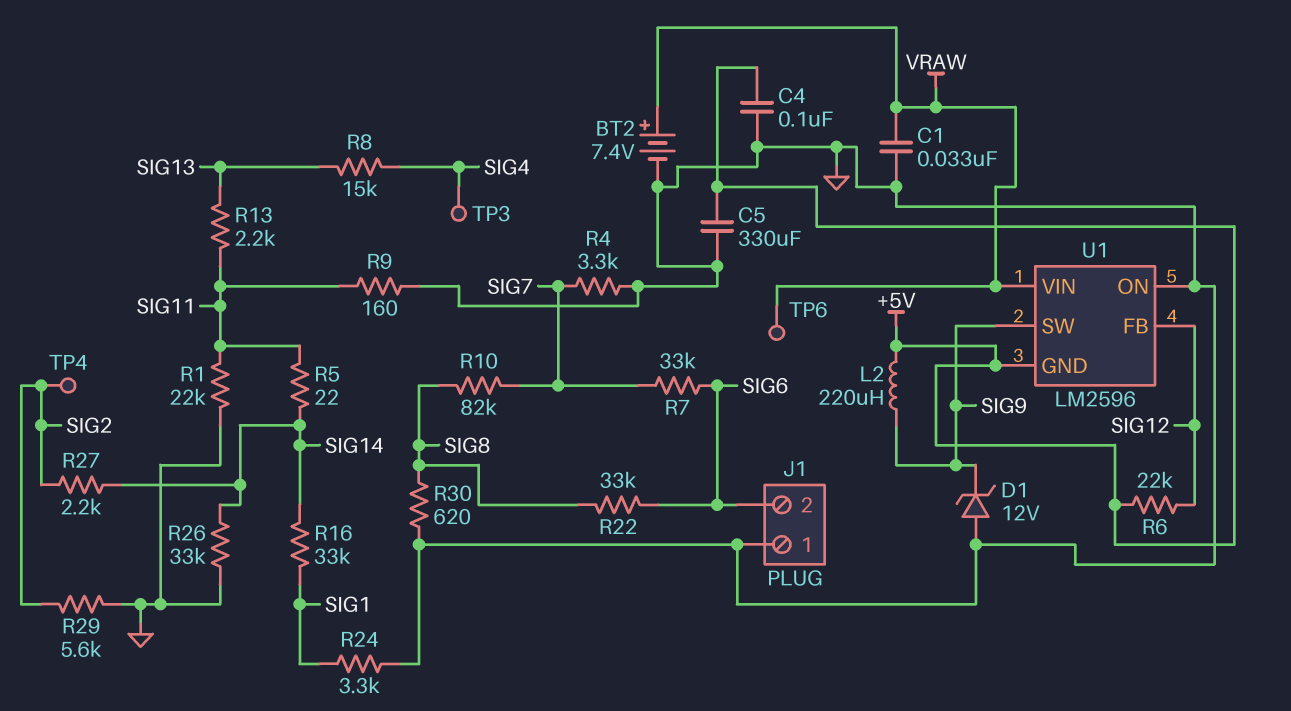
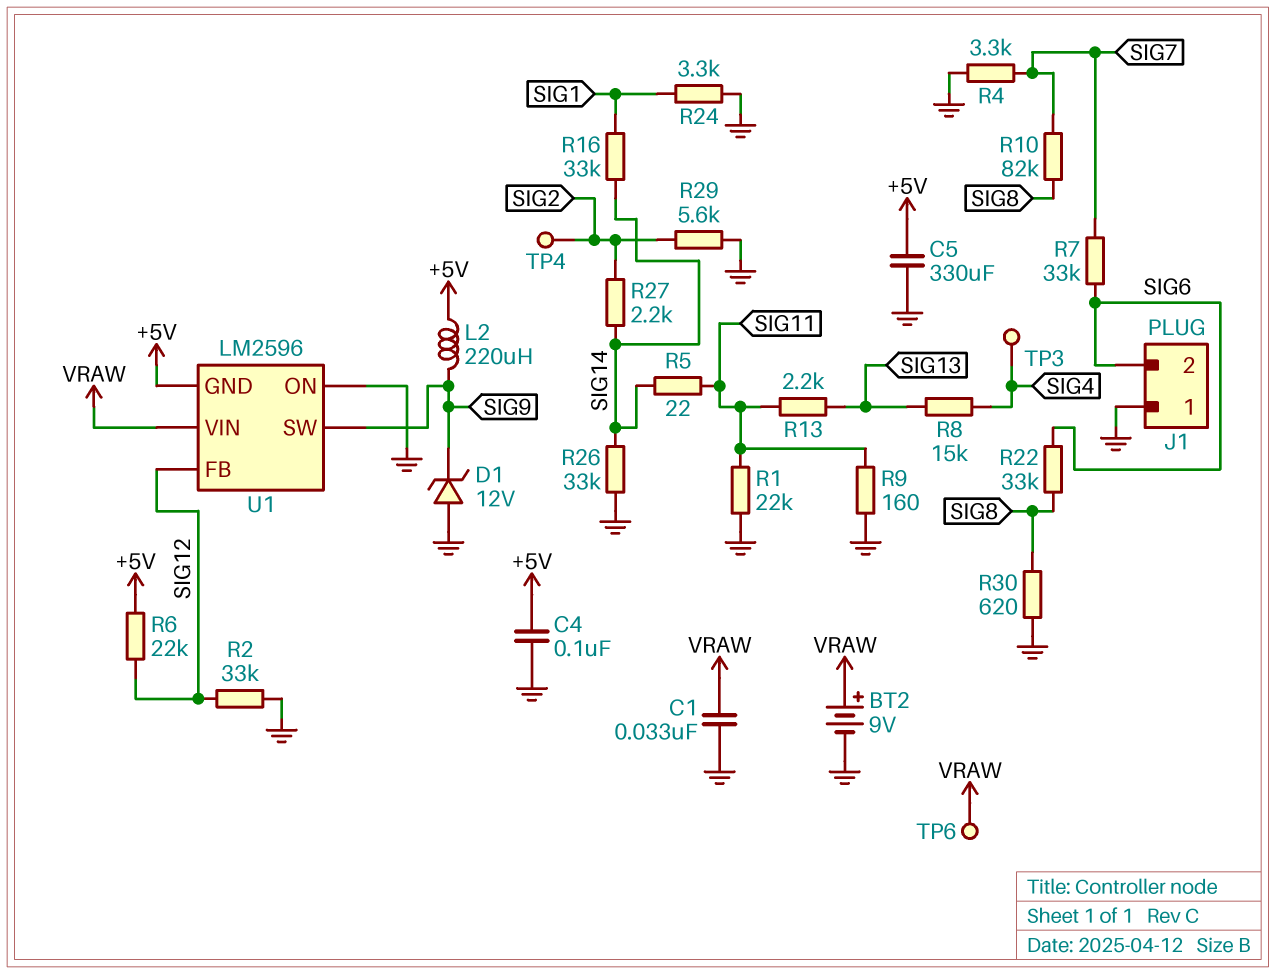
BT2: 7.4V (plus VRAW, minus GND) -> 9V (plus VRAW, minus GND)
R2: none -> 33k (GND, SIG12)

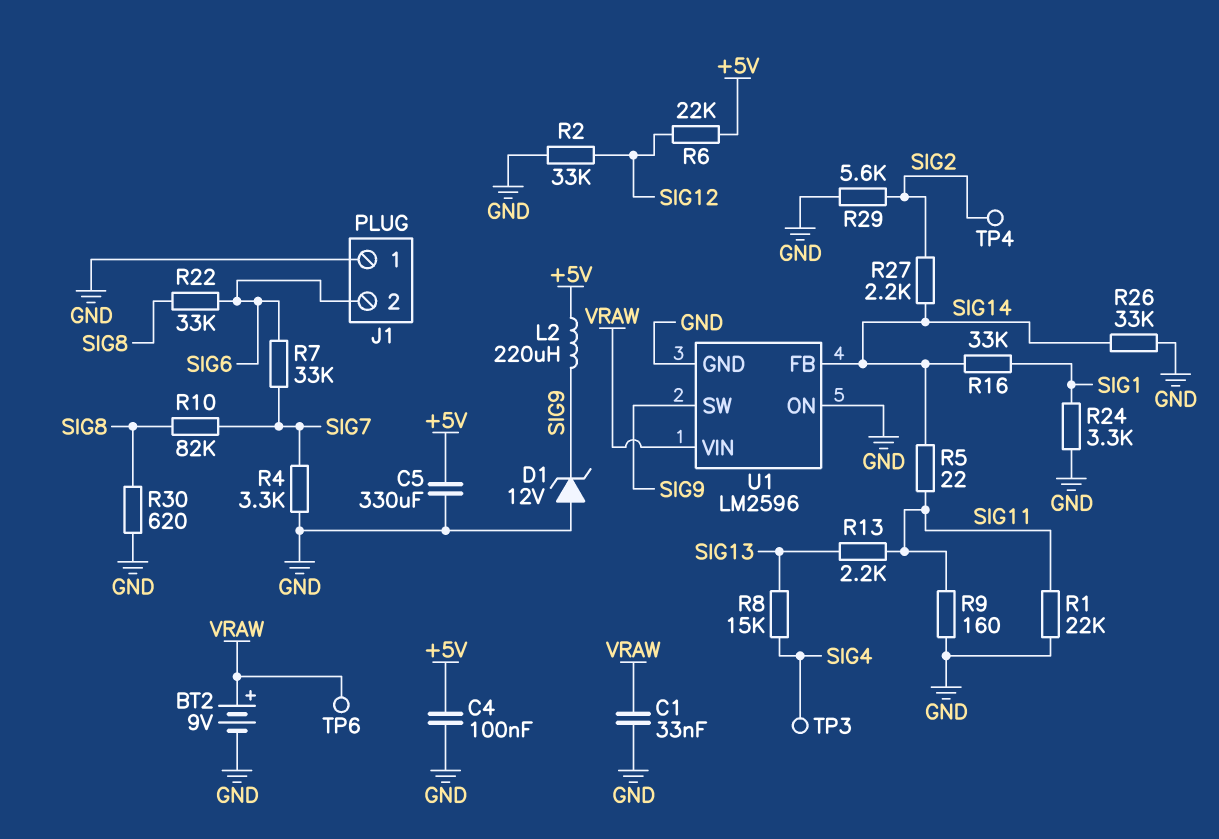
U1 pin FB: SIG12 -> SIG14
U1 pin GND: +5V -> GND

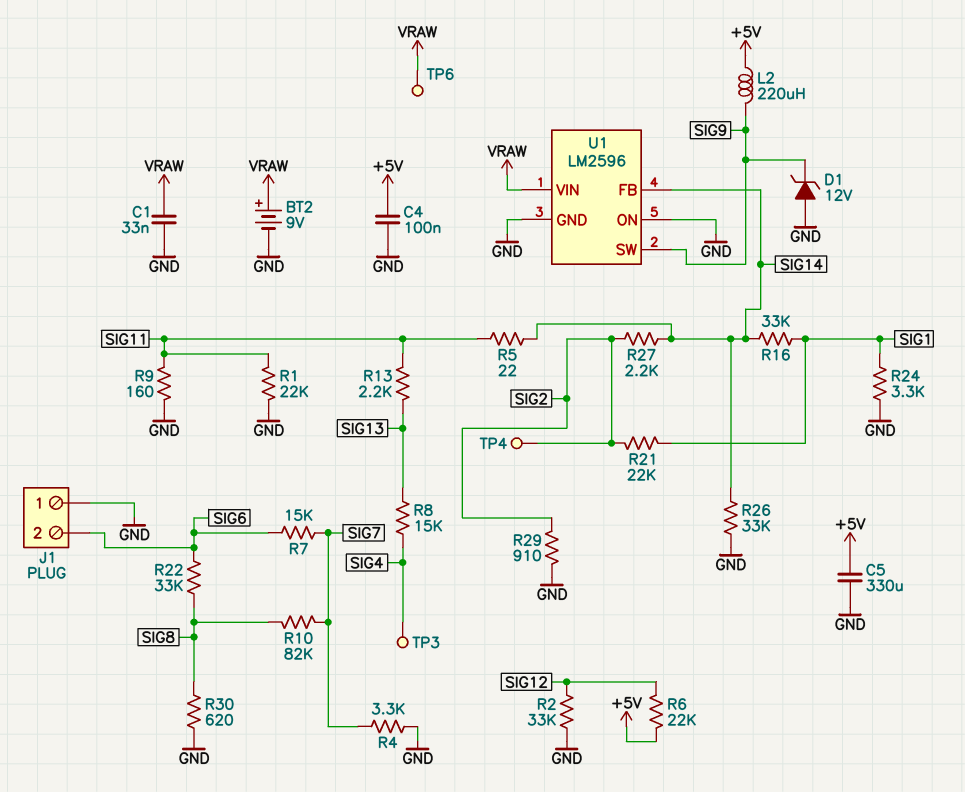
R7: 33k (SIG6, SIG7) -> 15k (SIG6, SIG7)
R21: none -> 22k (SIG1, SIG2)
R29: 5.6k (GND, SIG2) -> 910 (GND, SIG2)

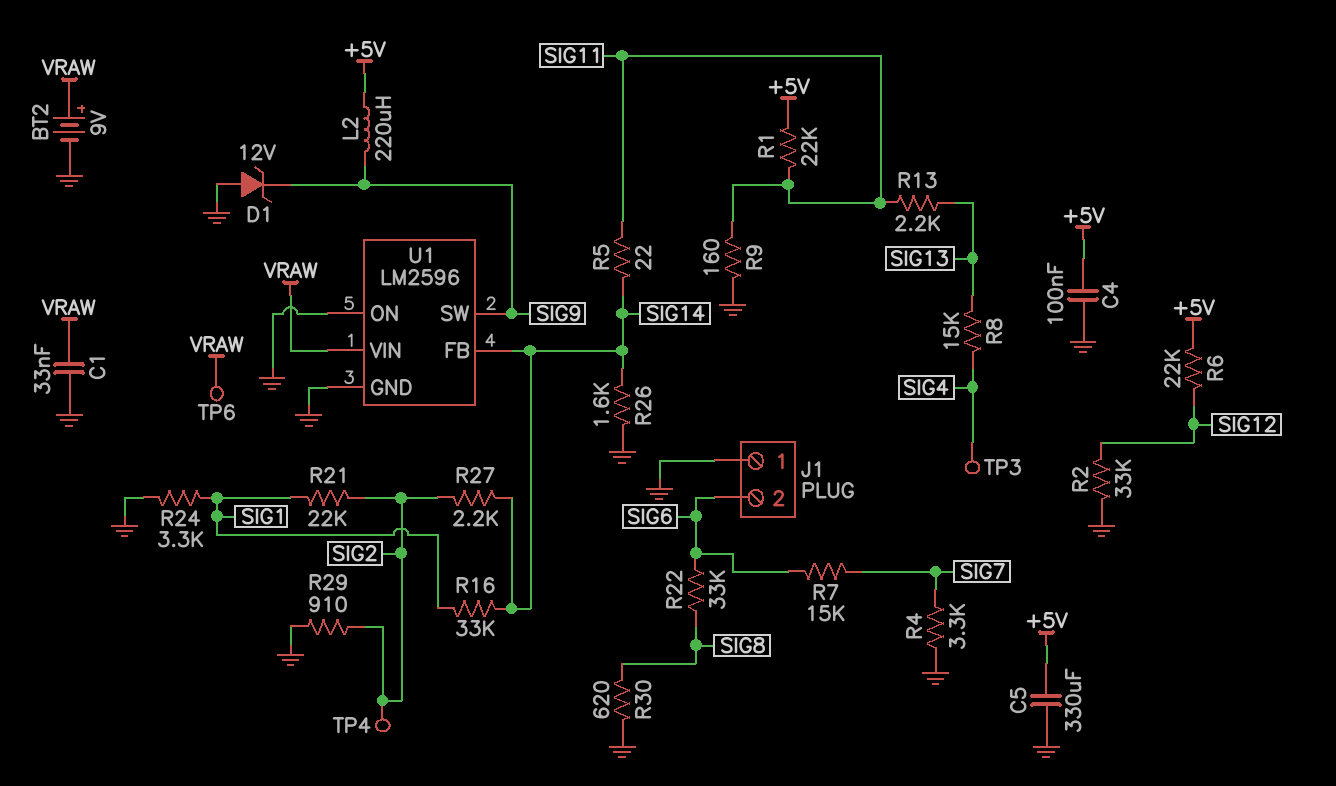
R1: 22k (GND, SIG11) -> 22k (+5V, SIG11)
R10: 82k (SIG7, SIG8) -> none
R26: 33k (GND, SIG14) -> 1.6k (GND, SIG14)

